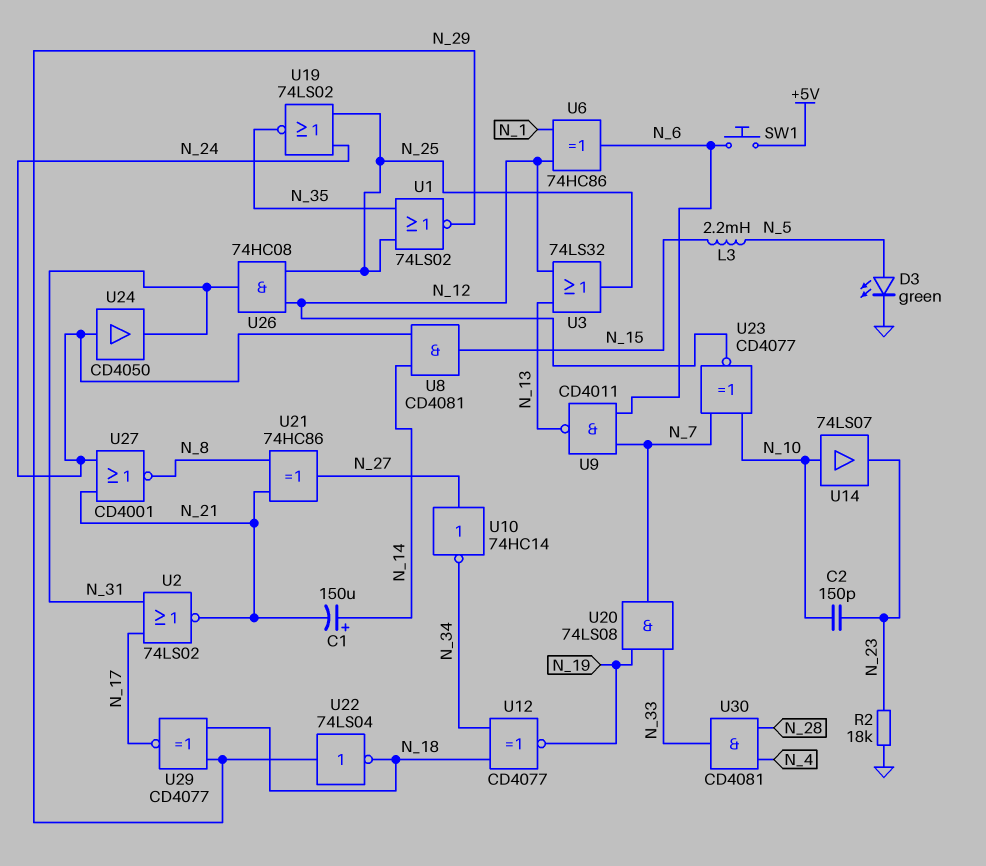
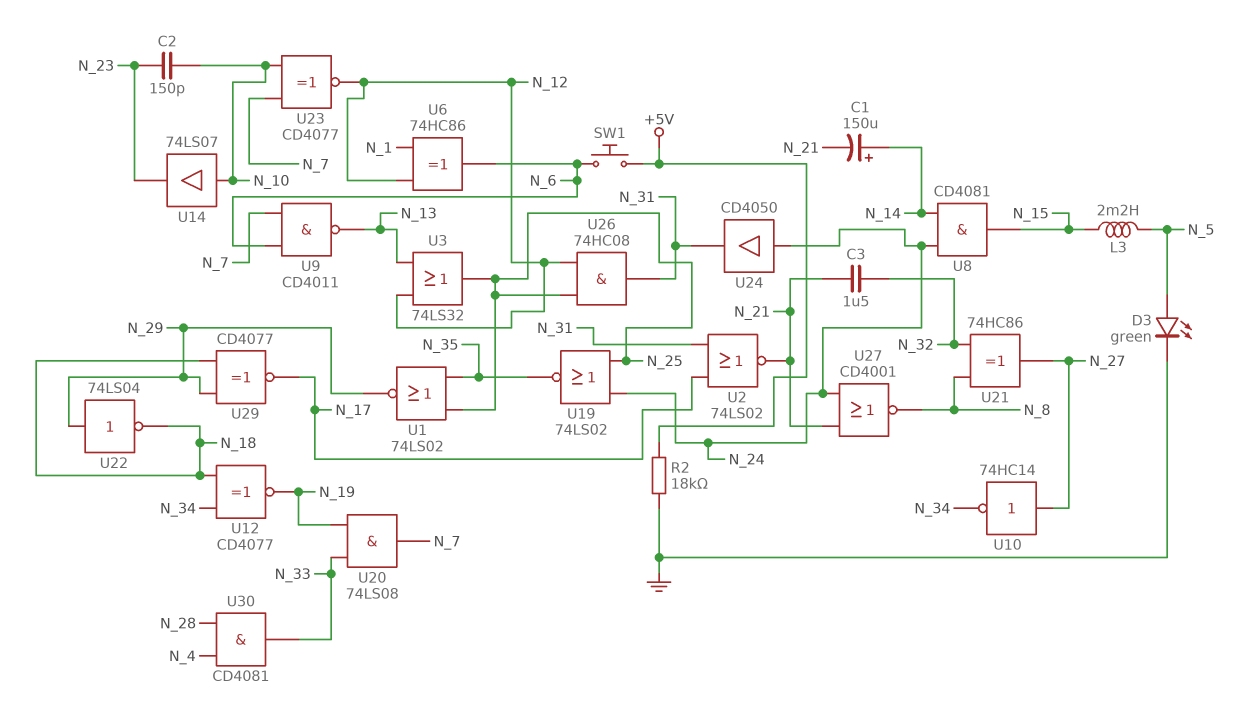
C3: none -> 1.5uF (N_21, N_32)
R2: 18k (GND, N_23) -> 18k (+5V, GND)
U21: XOR 74HC86 (in N_8, in N_21, out N_27) -> XOR 74HC86 (in N_8, in N_32, out N_27)

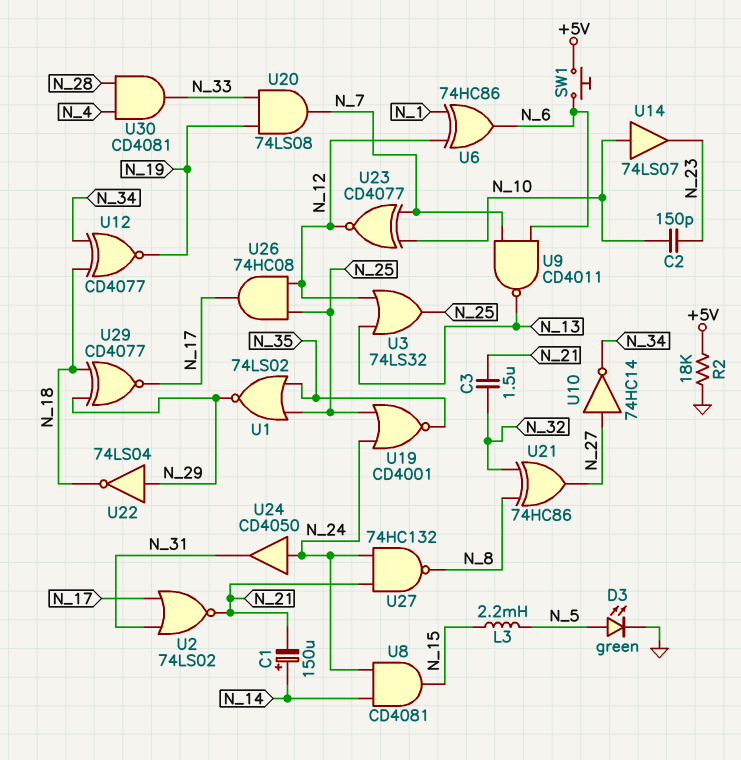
U19: NOR 74LS02 (in N_24, in N_25, out N_35) -> NOR CD4001 (in N_24, in N_25, out N_35)
U26: AND 74HC08 (in N_12, in N_25, out N_31) -> AND 74HC08 (in N_12, in N_25, out N_17)
U27: NOR CD4001 (in N_21, in N_24, out N_8) -> NAND 74HC132 (in N_21, in N_24, out N_8)

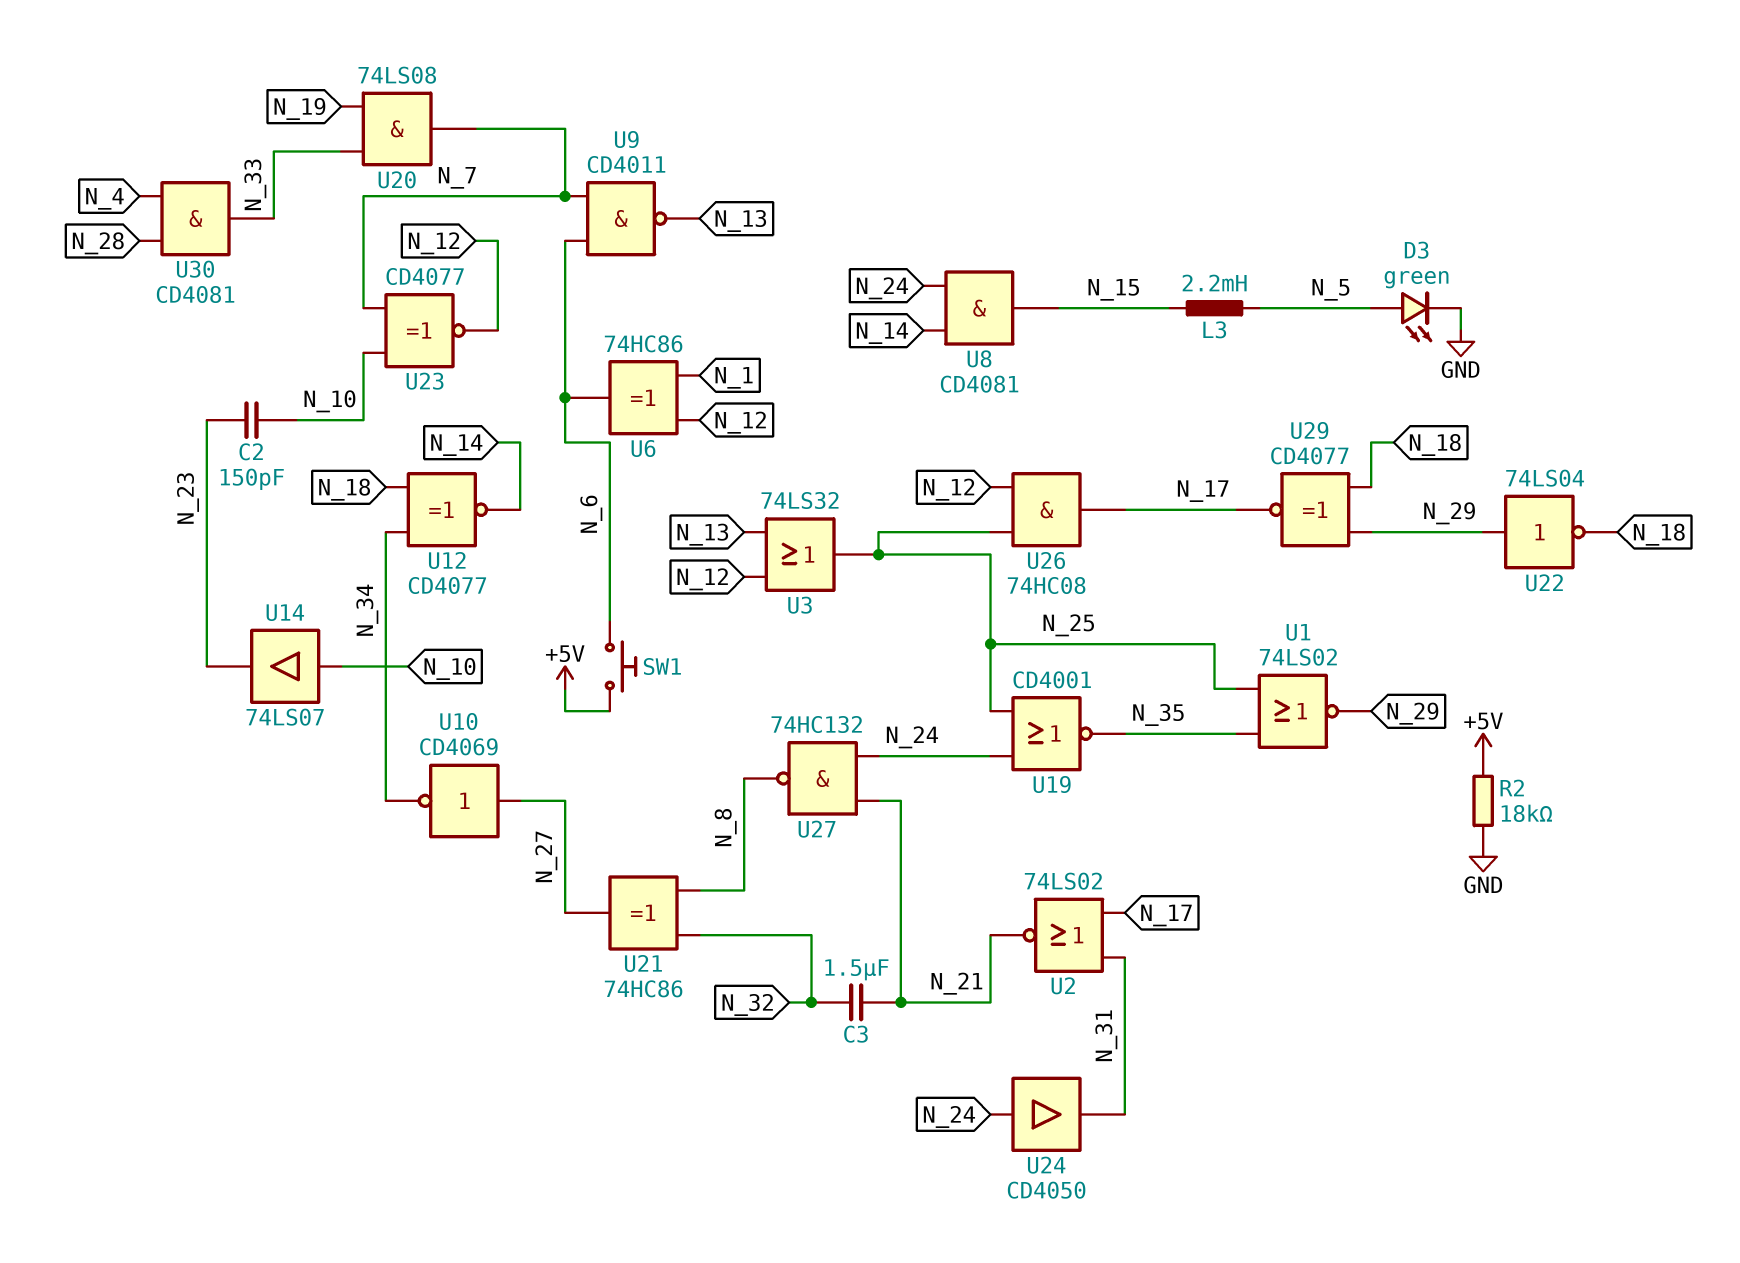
C1: 150uF (plus N_14, minus N_21) -> none
U10: NOT 74HC14 (in N_27, out N_34) -> NOT CD4069 (in N_27, out N_34)
U12: XNOR CD4077 (in N_18, in N_34, out N_19) -> XNOR CD4077 (in N_18, in N_34, out N_14)

